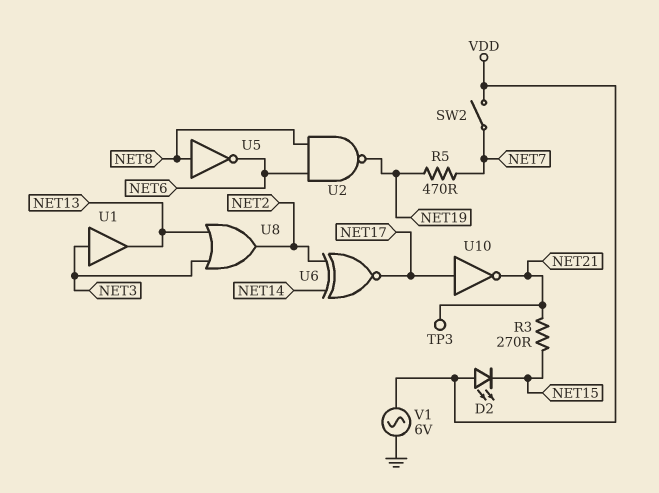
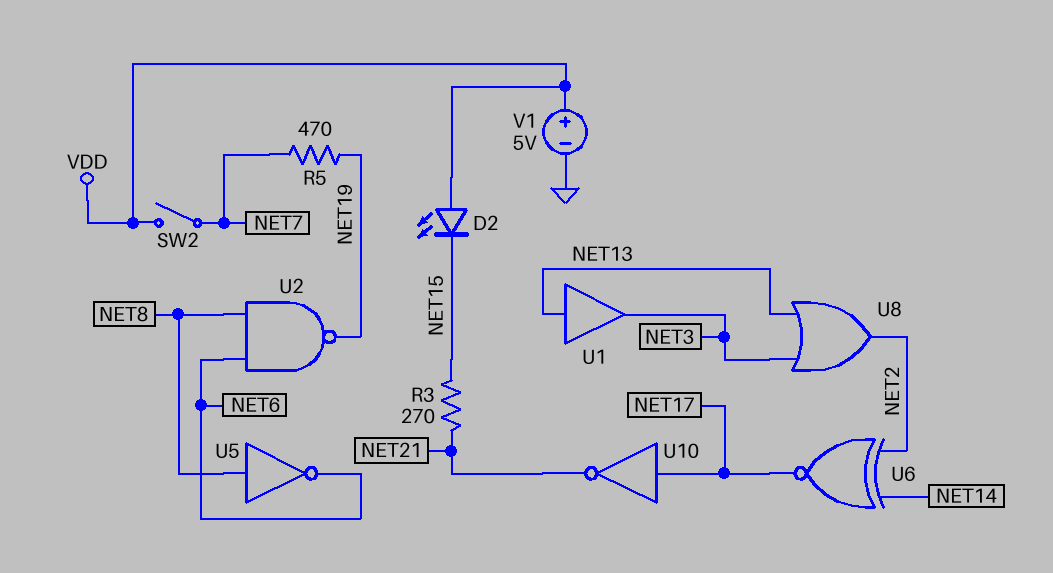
TP3: test point (NET21) -> none
U1: buffer (in NET3, out NET13) -> buffer (in NET13, out NET3)
V1: AC 6V (GND, VDD) -> 5V (plus VDD, minus GND)

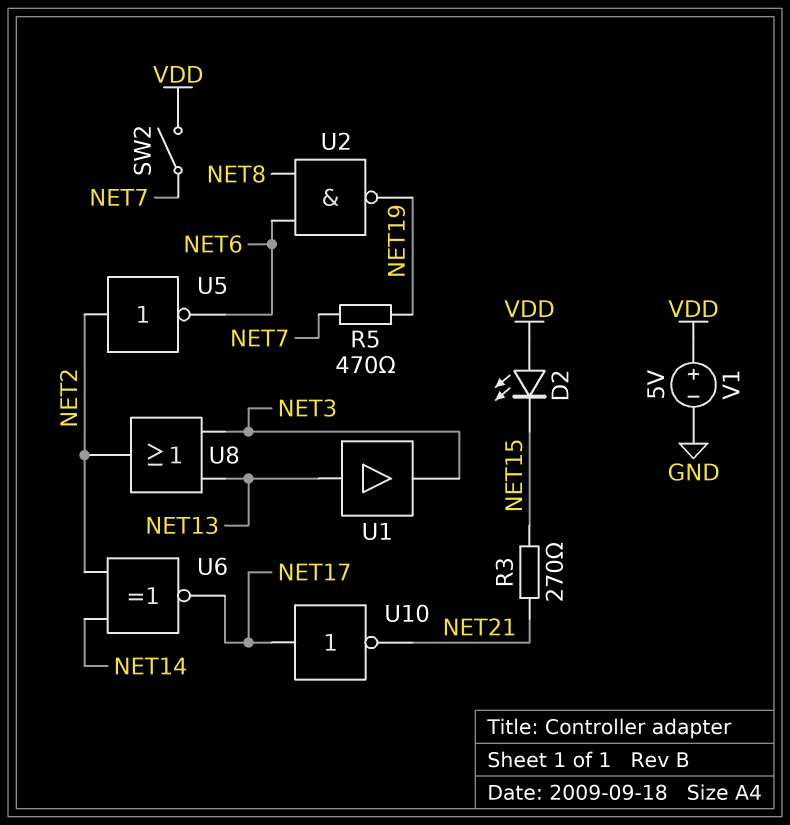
U5: NOT (in NET8, out NET6) -> NOT (in NET2, out NET6)

